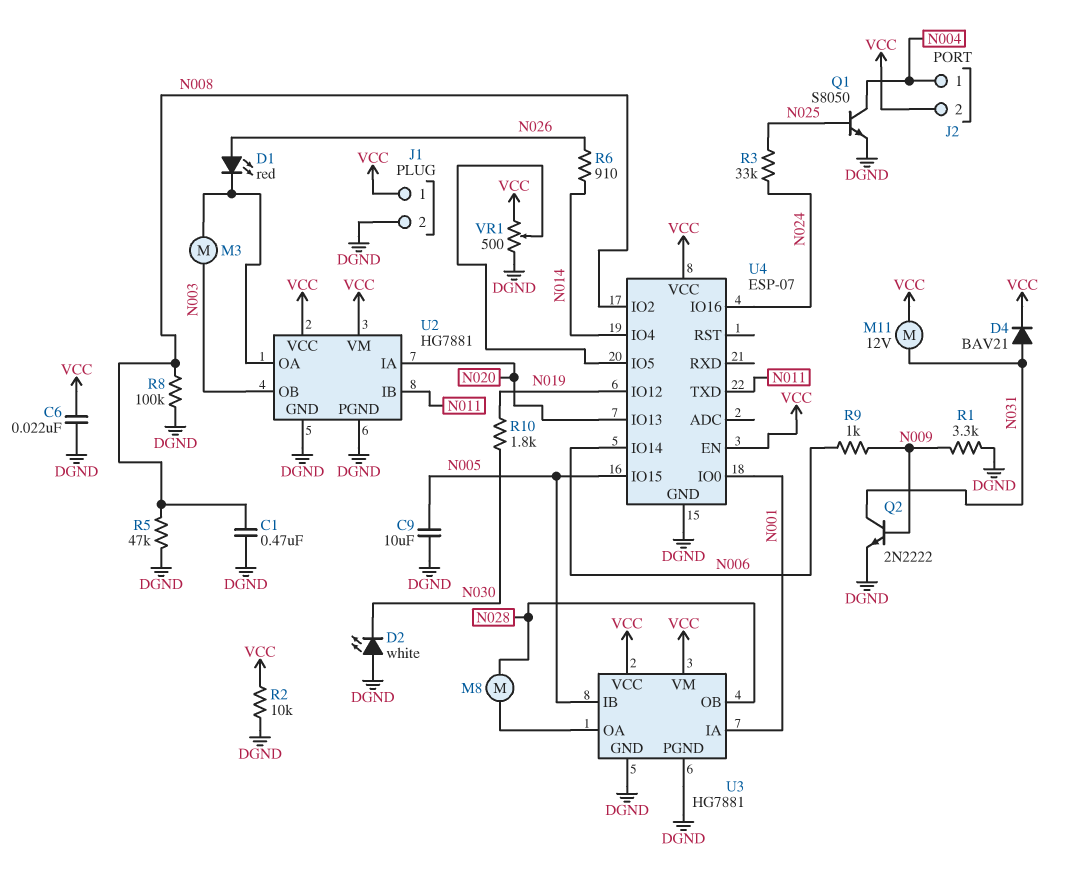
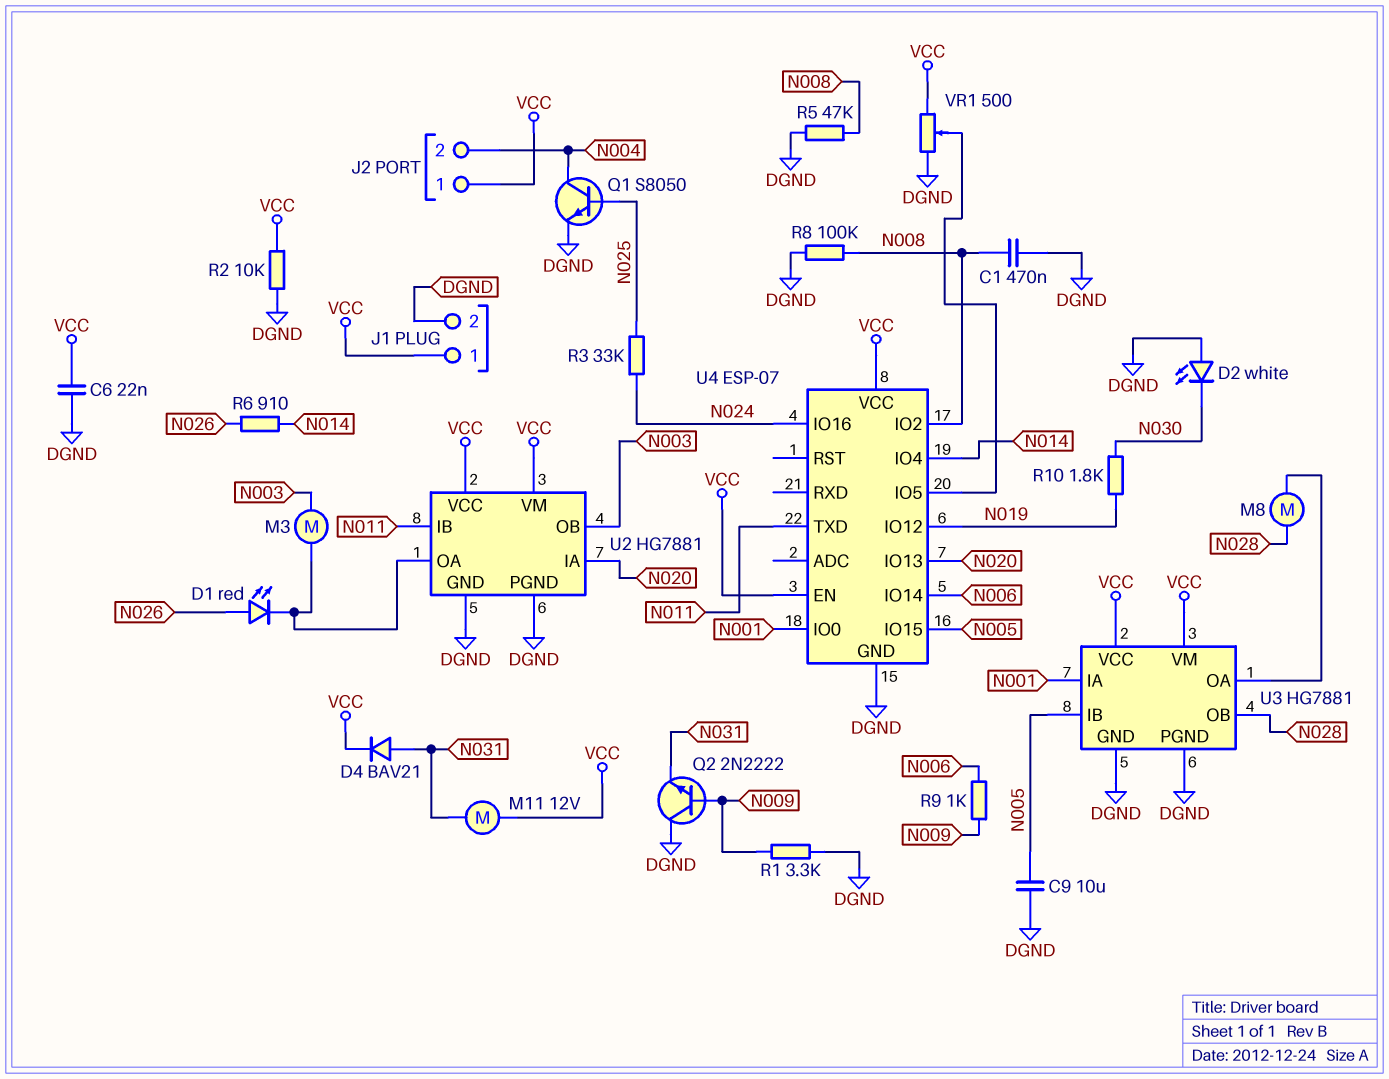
J2 pin 1: N004 -> VCC
J2 pin 2: VCC -> N004
Q2: NPN 2N2222 (B N009, C N031, E DGND) -> NPN 2N2222 (B N009, C DGND, E N031)

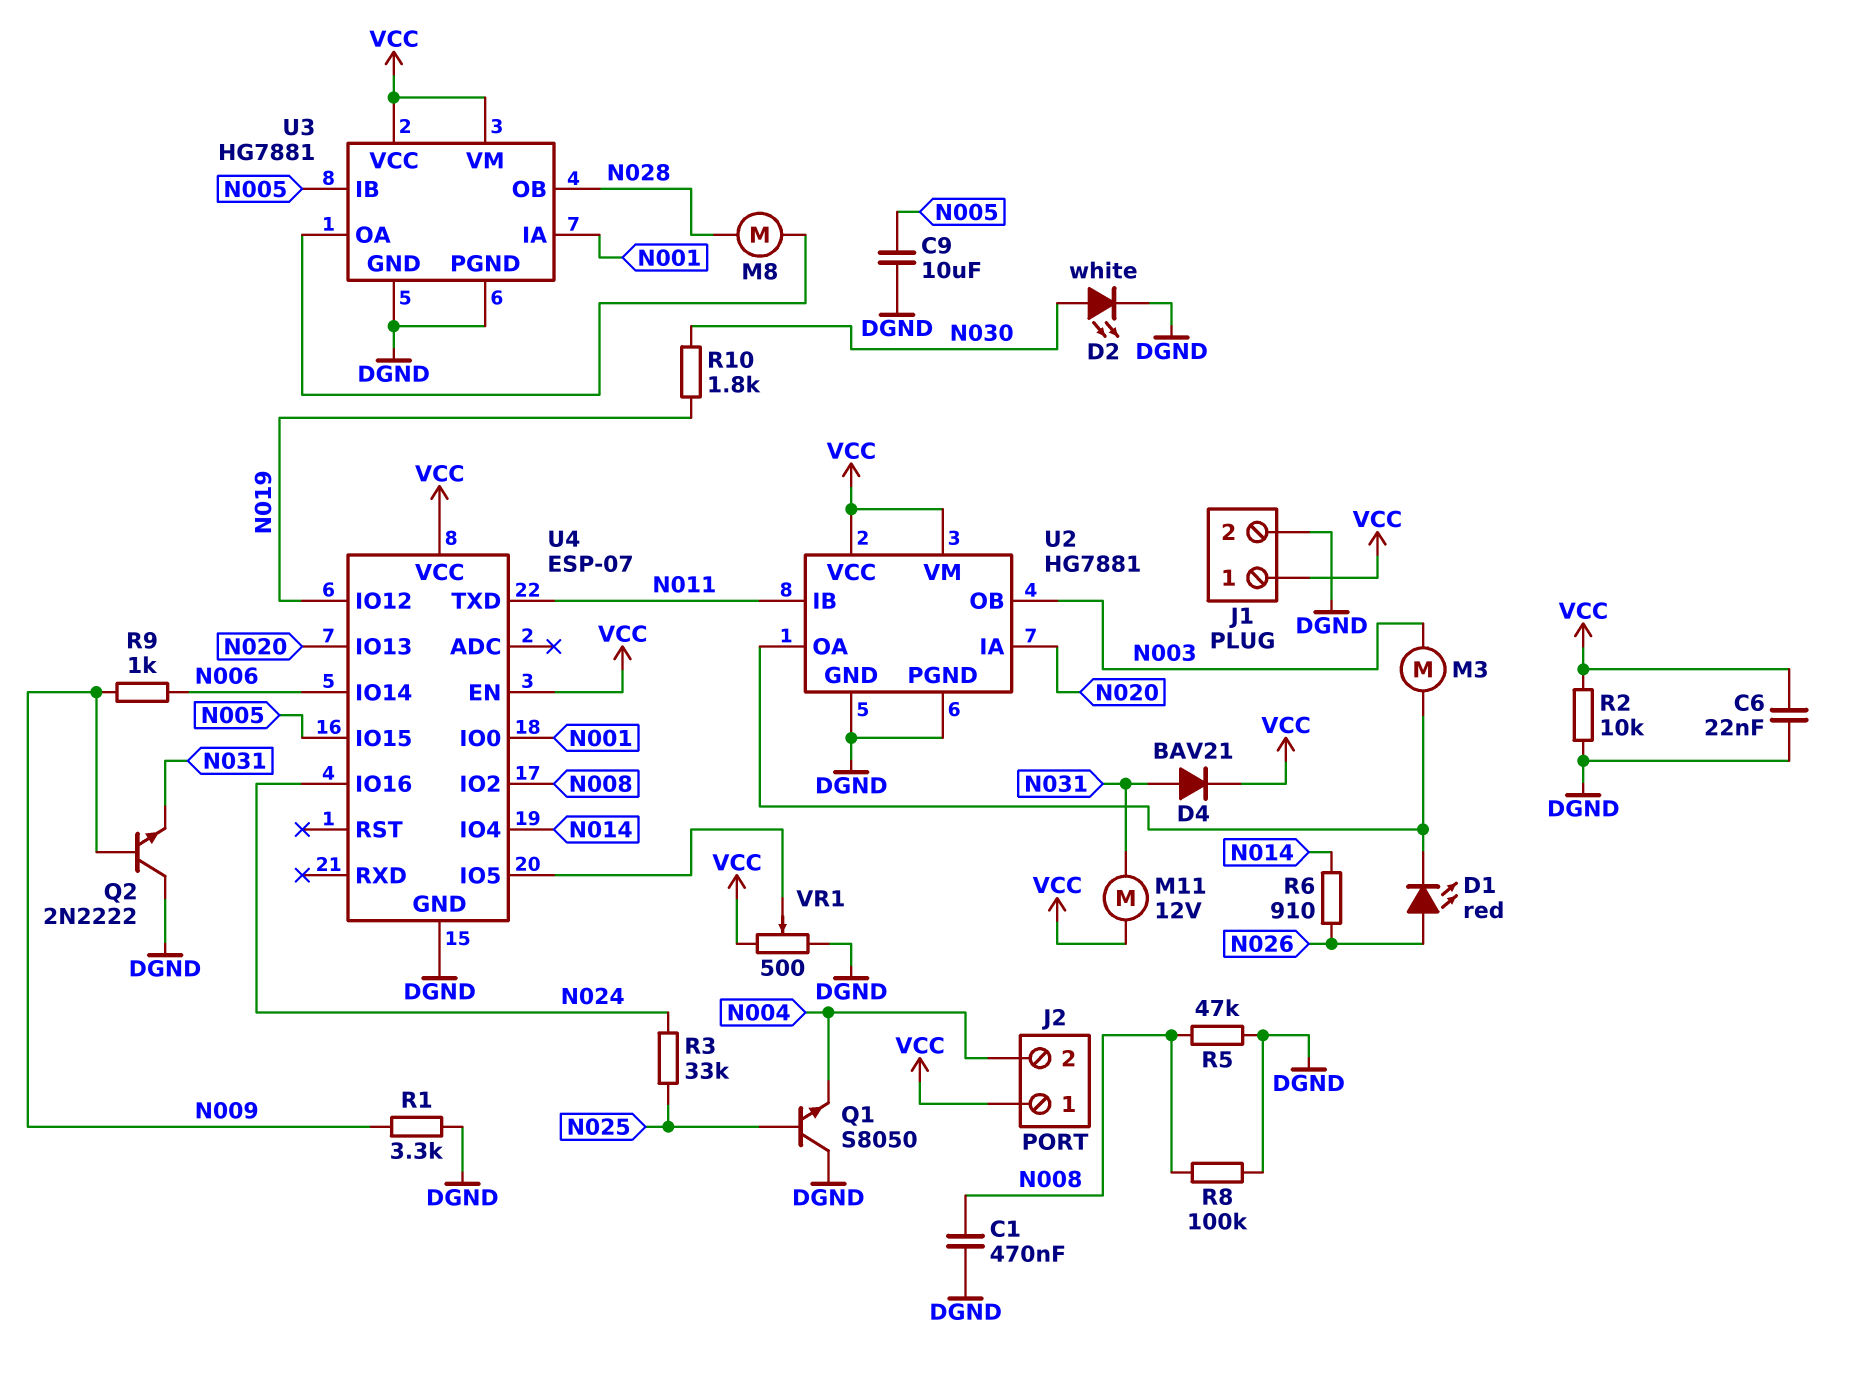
D2: LED white (A DGND, K N030) -> LED white (A N030, K DGND)
Q1: NPN S8050 (B N025, C N004, E DGND) -> NPN S8050 (B N025, C DGND, E N004)

